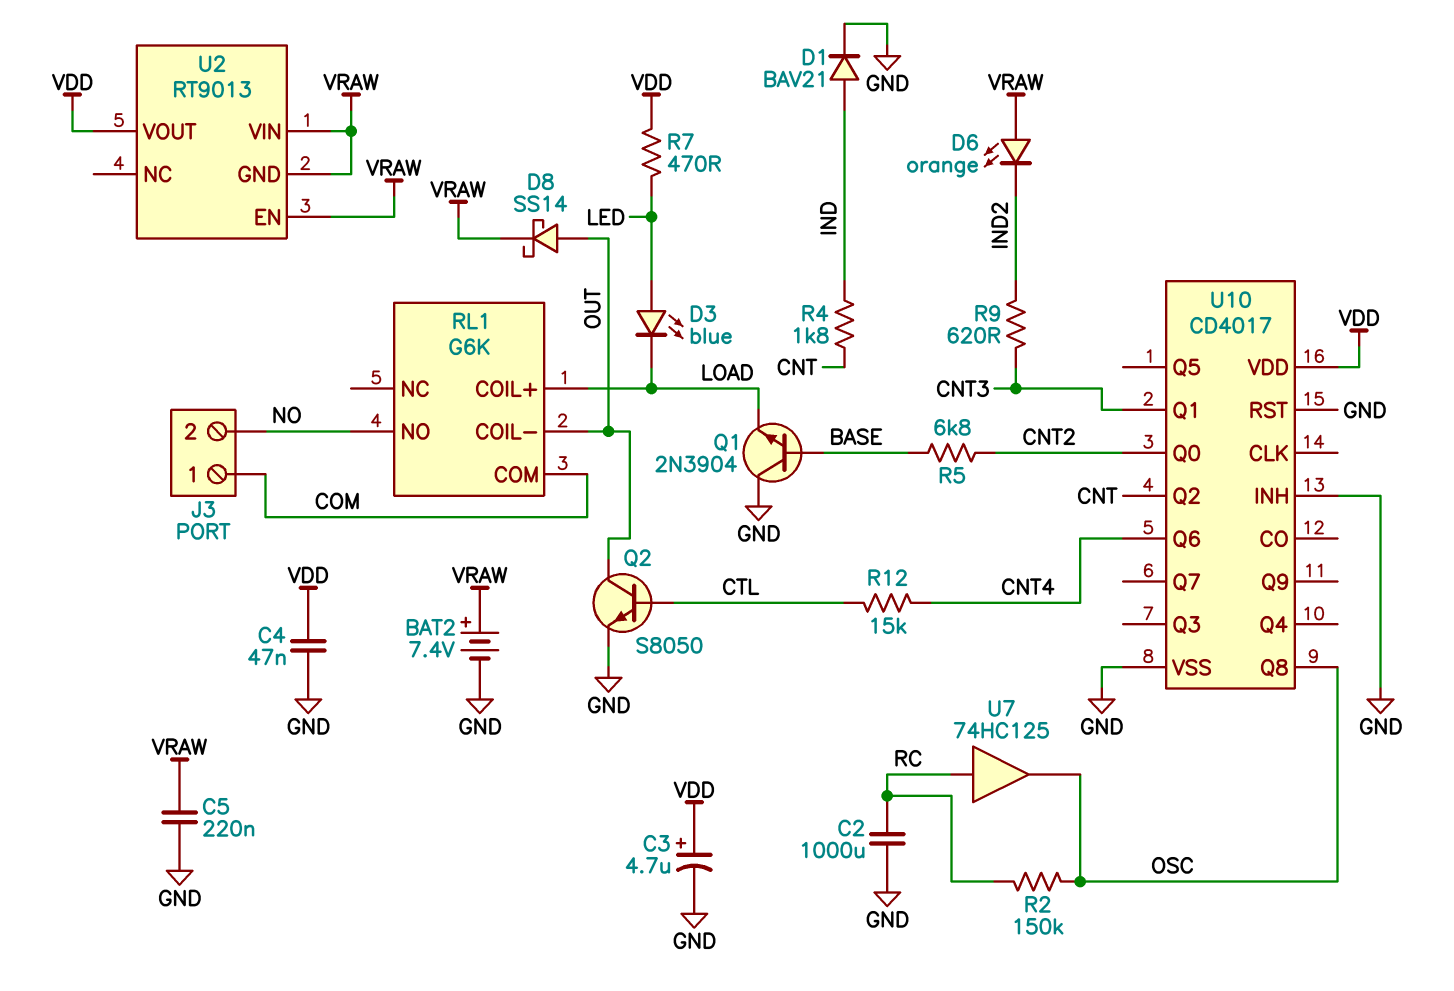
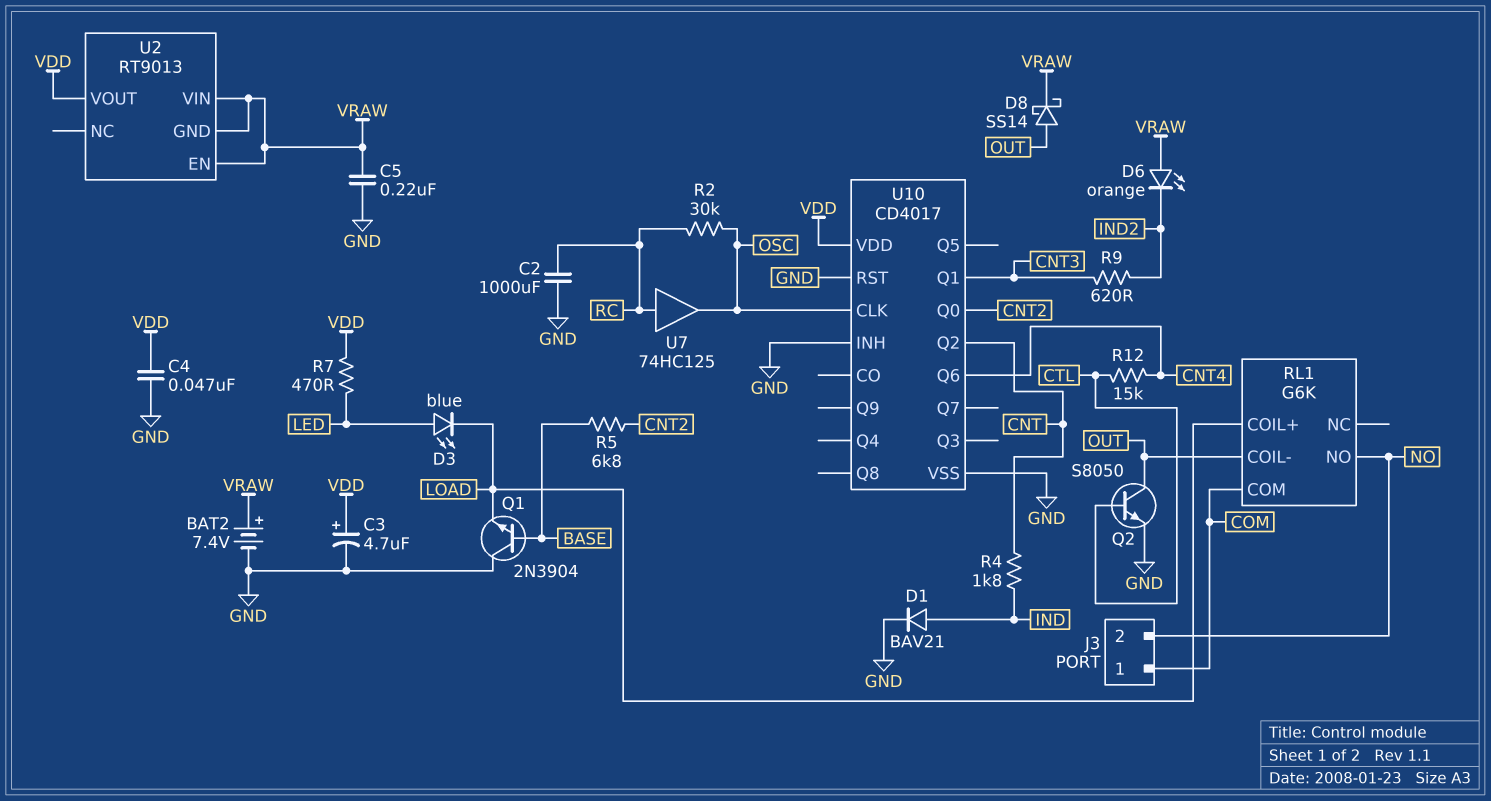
R2: 150k (OSC, RC) -> 30k (OSC, RC)
U10 pin CLK: none -> OSC
U10 pin Q8: OSC -> none

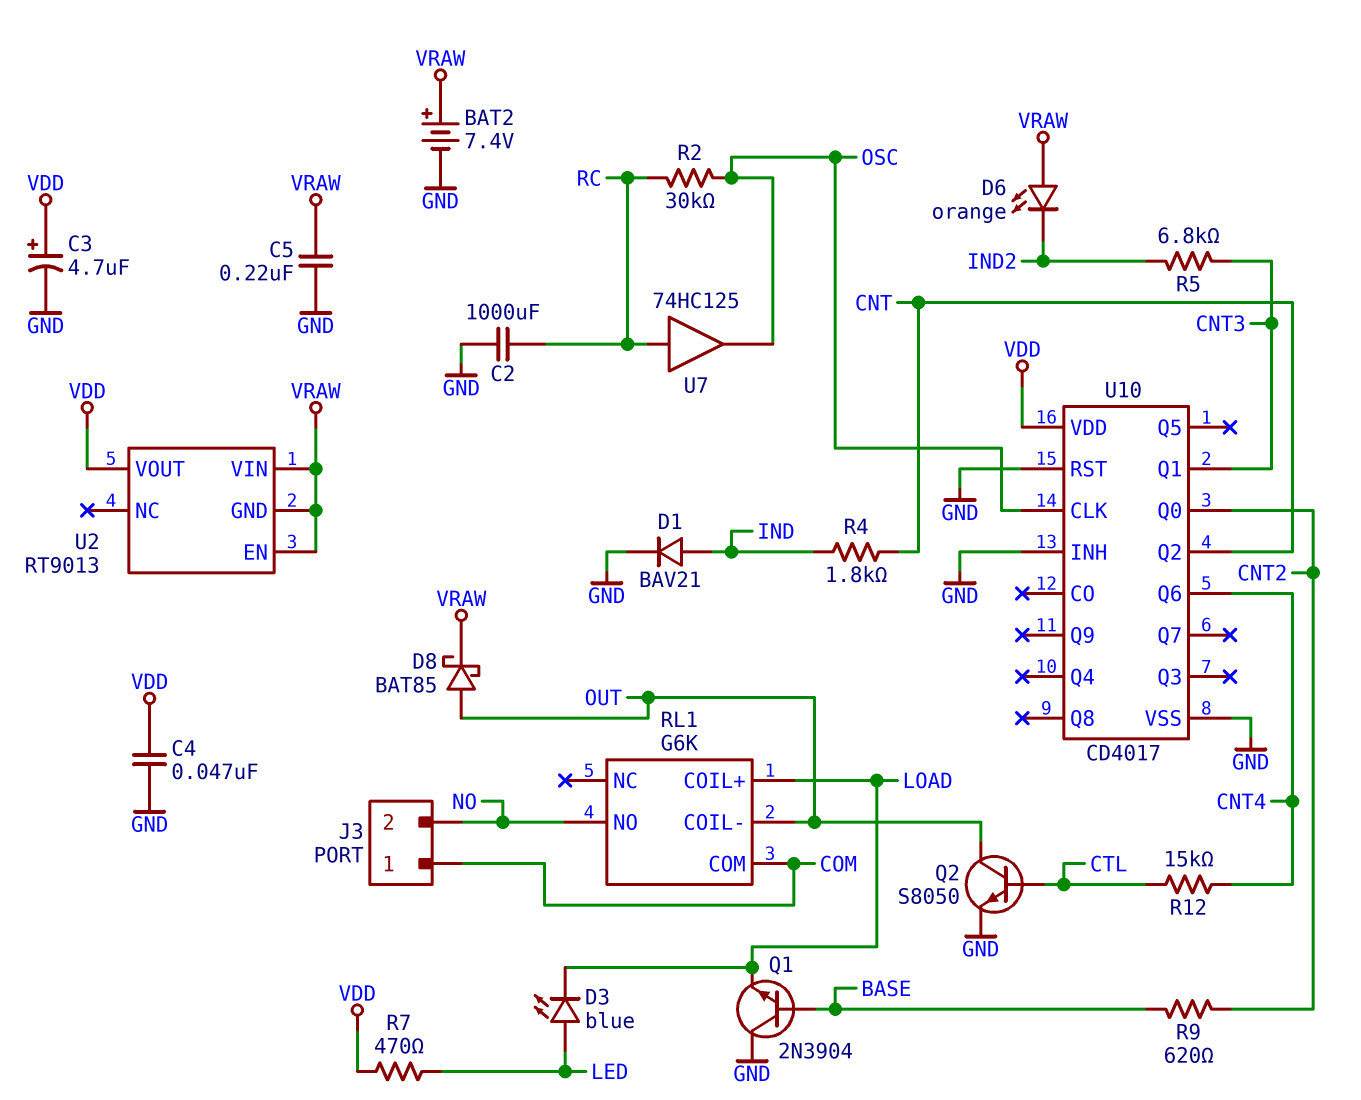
D8: schottky SS14 (A OUT, K VRAW) -> schottky BAT85 (A OUT, K VRAW)
R5: 6.8k (BASE, CNT2) -> 6.8k (CNT3, IND2)
R9: 620 (CNT3, IND2) -> 620 (BASE, CNT2)

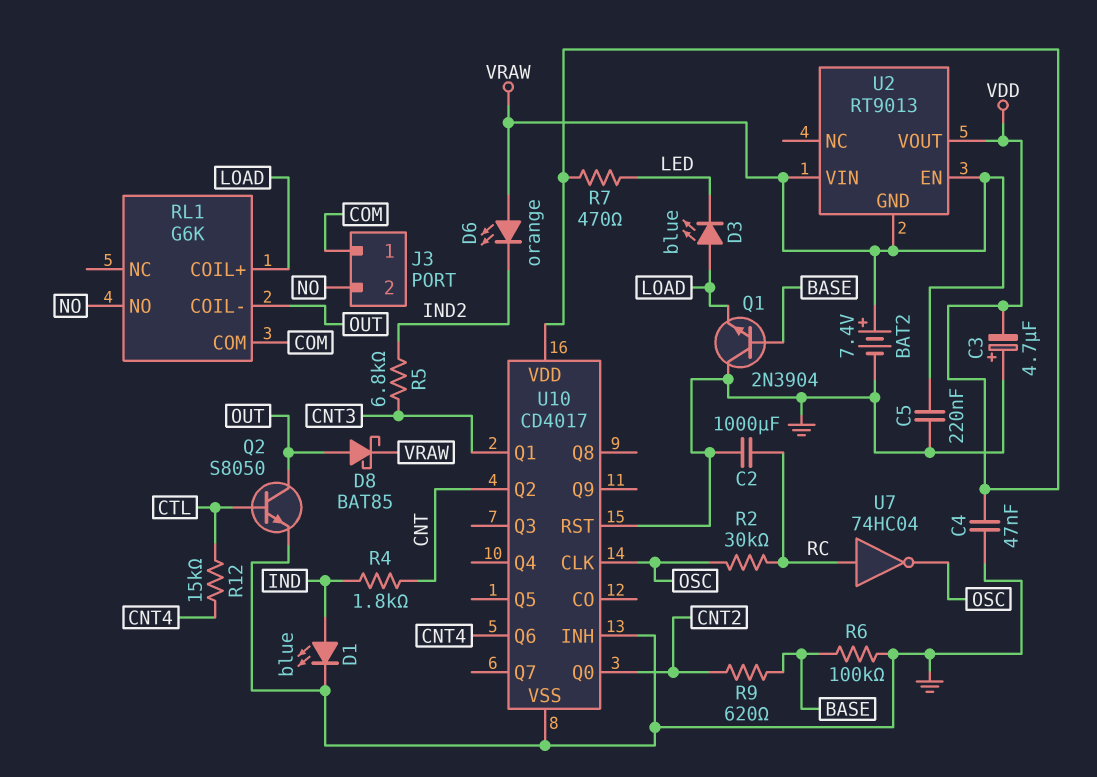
C3: 4.7uF (plus VDD, minus GND) -> 4.7uF (plus GND, minus VDD)
D1: diode BAV21 (A IND, K GND) -> LED blue (A IND, K GND)
D3: LED blue (A LED, K LOAD) -> LED blue (A LOAD, K LED)
R6: none -> 100k (BASE, GND)
U7: buffer 74HC125 (in RC, out OSC) -> NOT 74HC04 (in RC, out OSC)

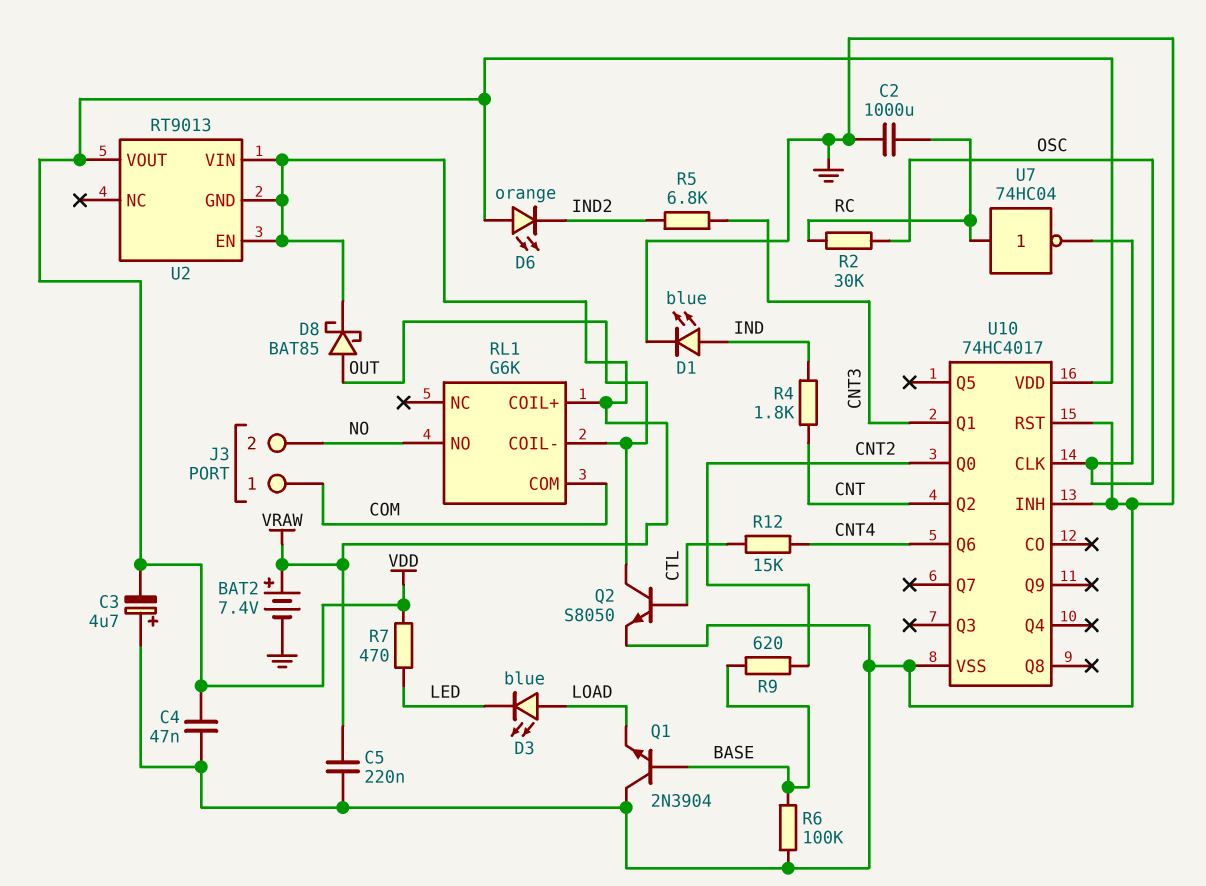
D6: LED orange (A VRAW, K IND2) -> LED orange (A VDD, K IND2)
RL1 pin COIL+: LOAD -> VRAW
U10: CD4017 -> 74HC4017

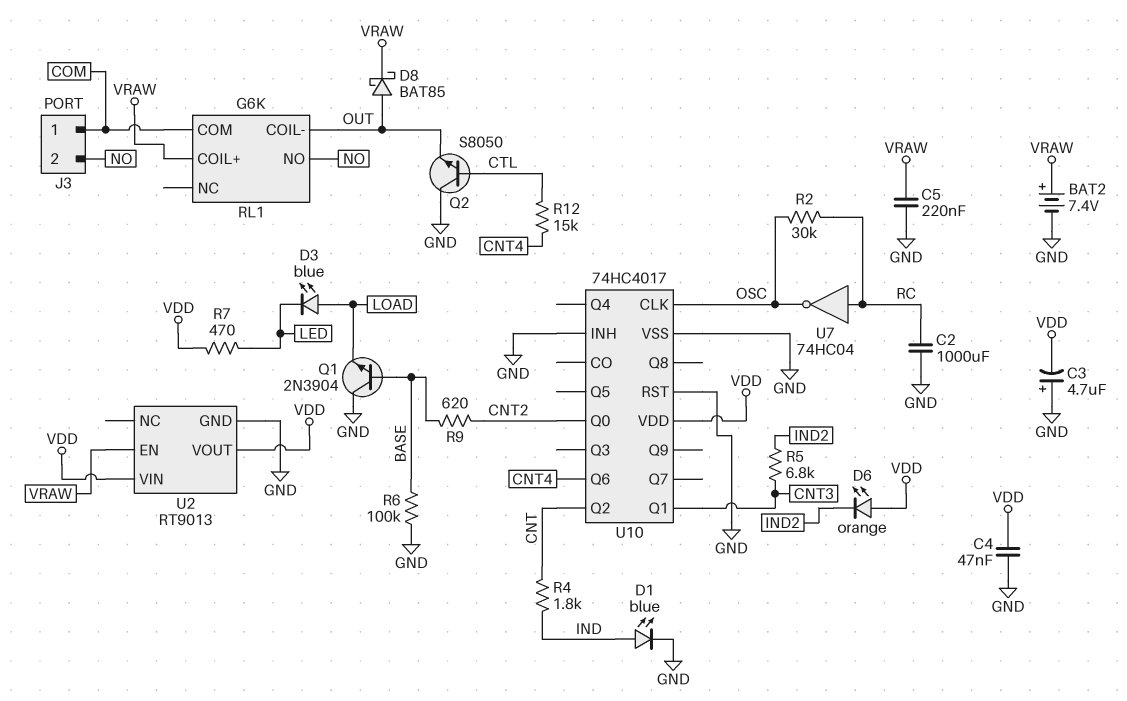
Q2: NPN S8050 (B CTL, C OUT, E GND) -> NPN S8050 (B CTL, C GND, E OUT)
U2 pin GND: VRAW -> GND
U2 pin VIN: VRAW -> VDD

